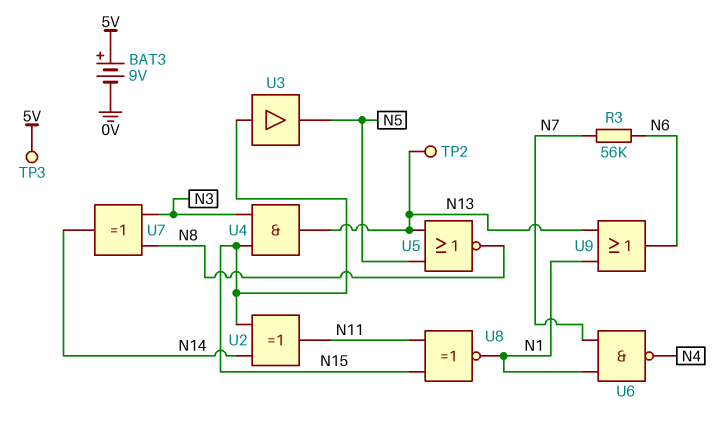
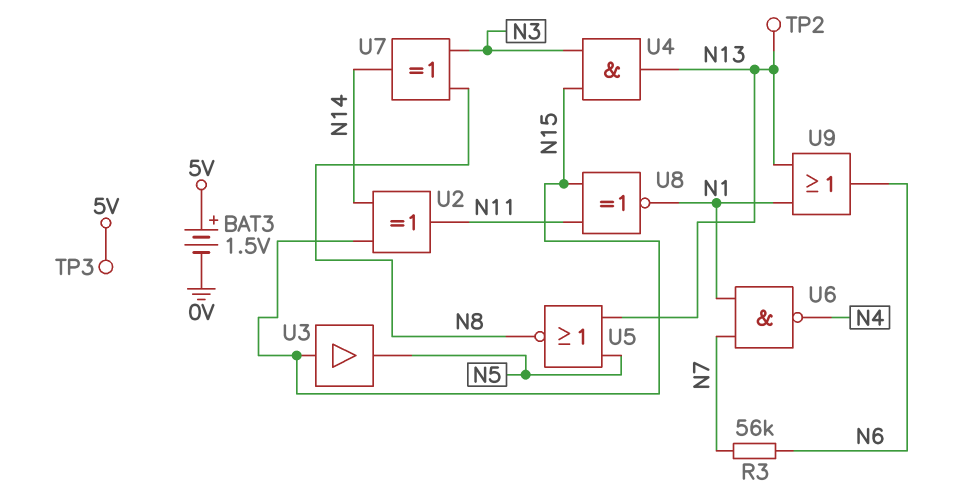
BAT3: 9V (plus 5V, minus 0V) -> 1.5V (plus 5V, minus 0V)

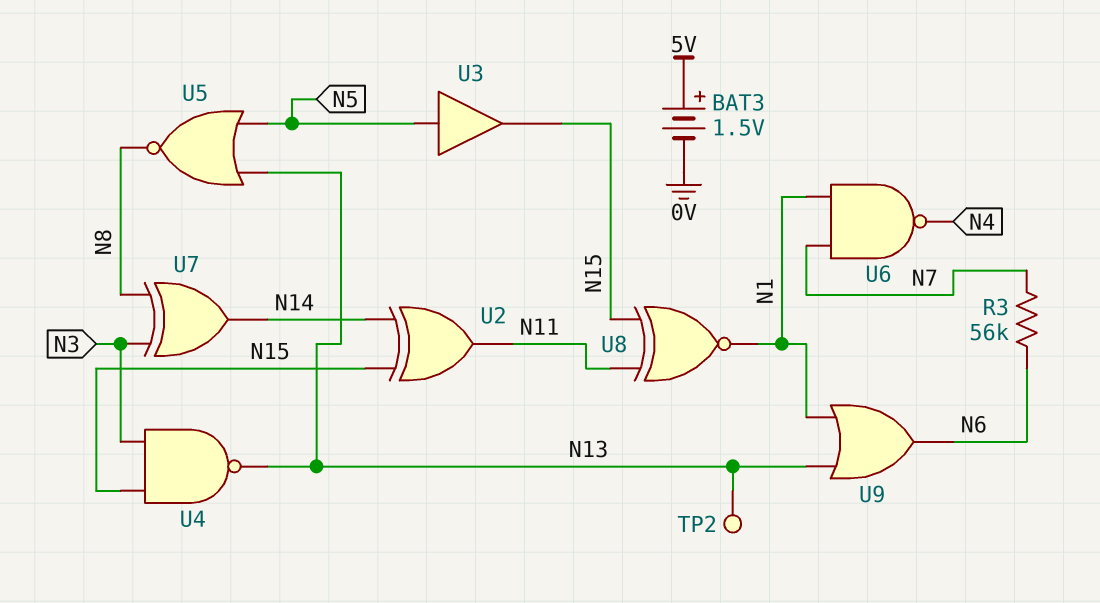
TP3: test point (5V) -> none
U3: buffer (in N15, out N5) -> buffer (in N5, out N15)
U4: AND (in N3, in N15, out N13) -> NAND (in N3, in N15, out N13)

